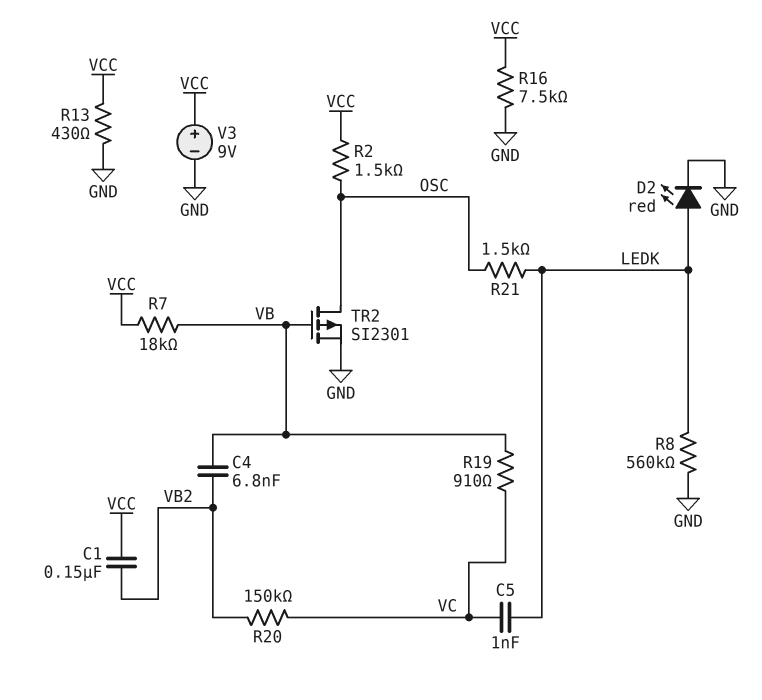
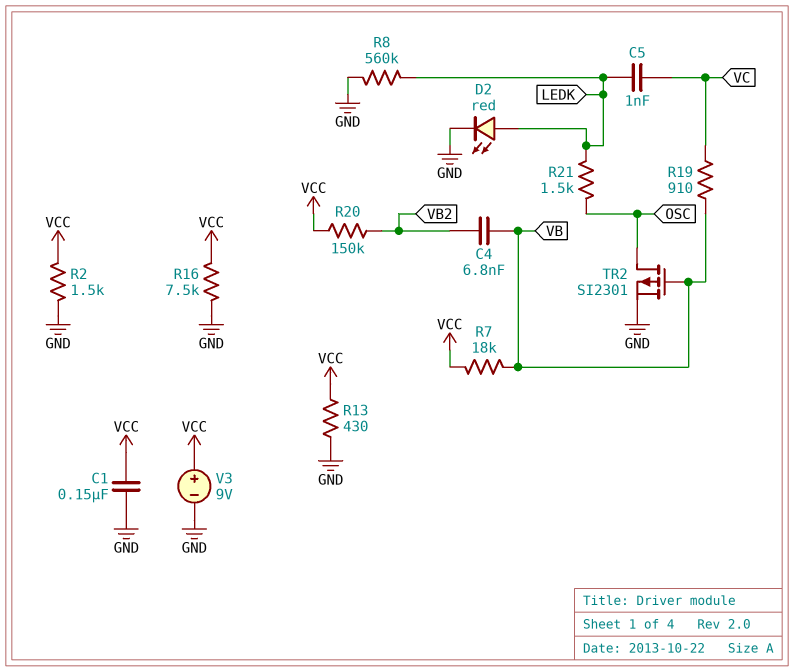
C1: 150nF (VB2, VCC) -> 150nF (GND, VCC)
R2: 1.5k (OSC, VCC) -> 1.5k (GND, VCC)
R20: 150k (VB2, VC) -> 150k (VB2, VCC)

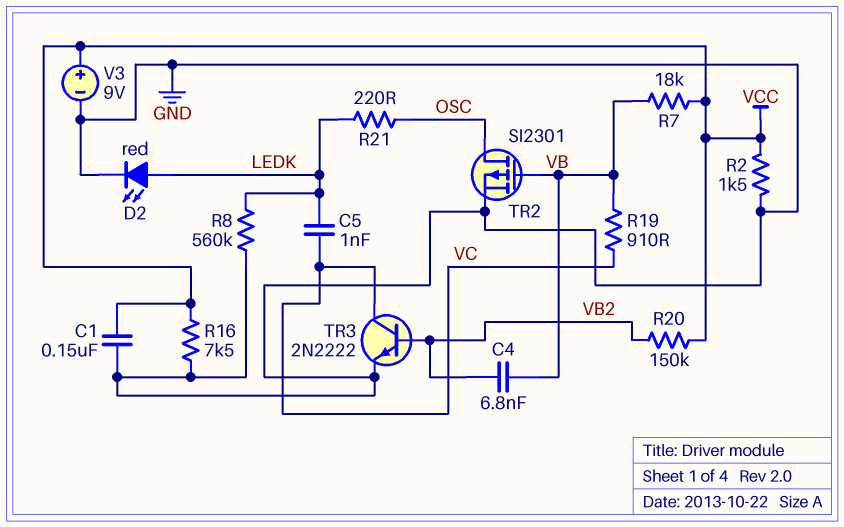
R13: 430 (GND, VCC) -> none
R21: 1.5k (LEDK, OSC) -> 220 (LEDK, OSC)
TR3: none -> NPN 2N2222 (B VB2, C VC, E GND)

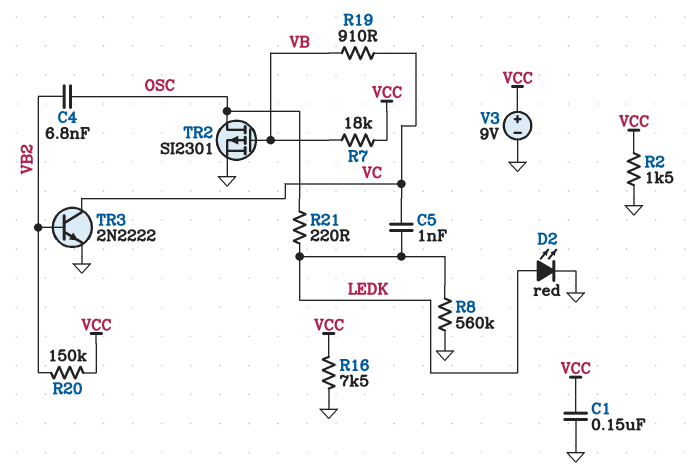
C4: 6.8nF (VB, VB2) -> 6.8nF (OSC, VB2)

